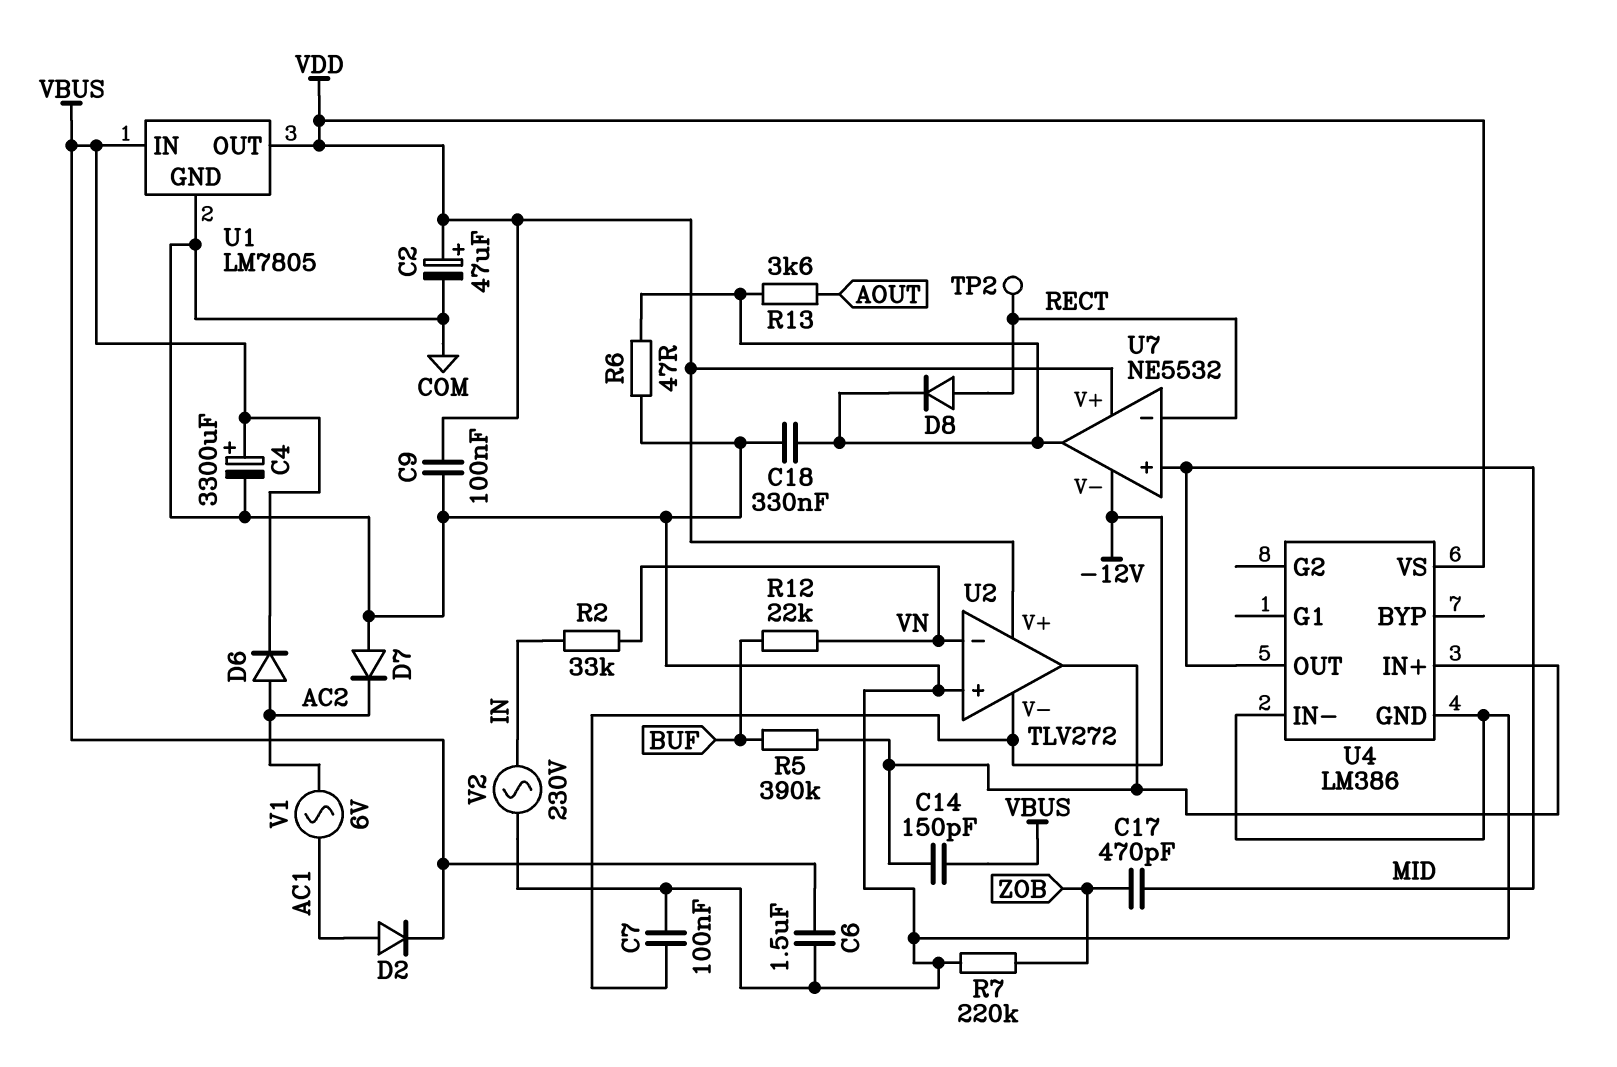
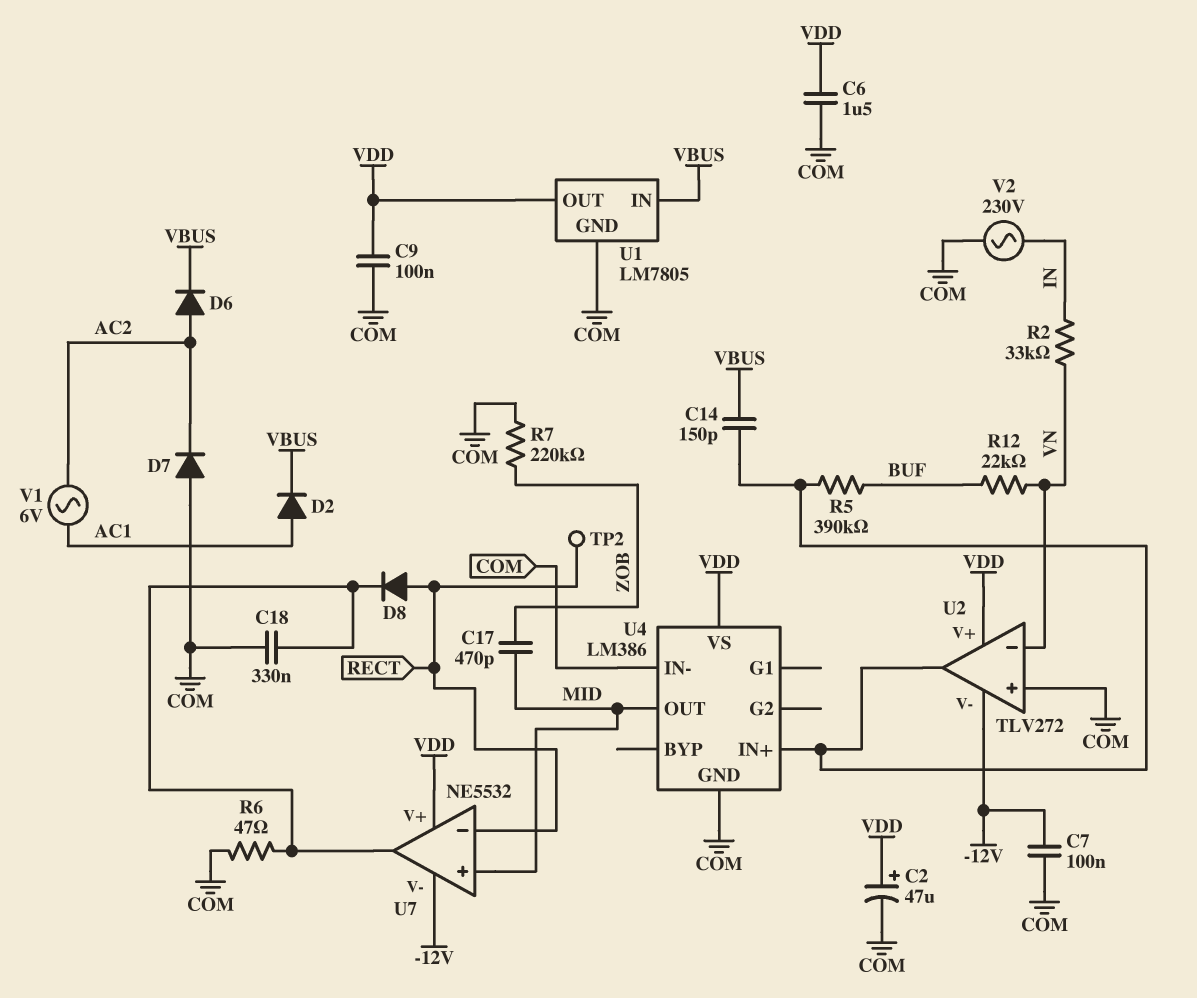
C4: 3300uF (plus VBUS, minus COM) -> none
C6: 1.5uF (COM, VBUS) -> 1.5uF (COM, VDD)
R13: 3.6k (AOUT, U7/out) -> none

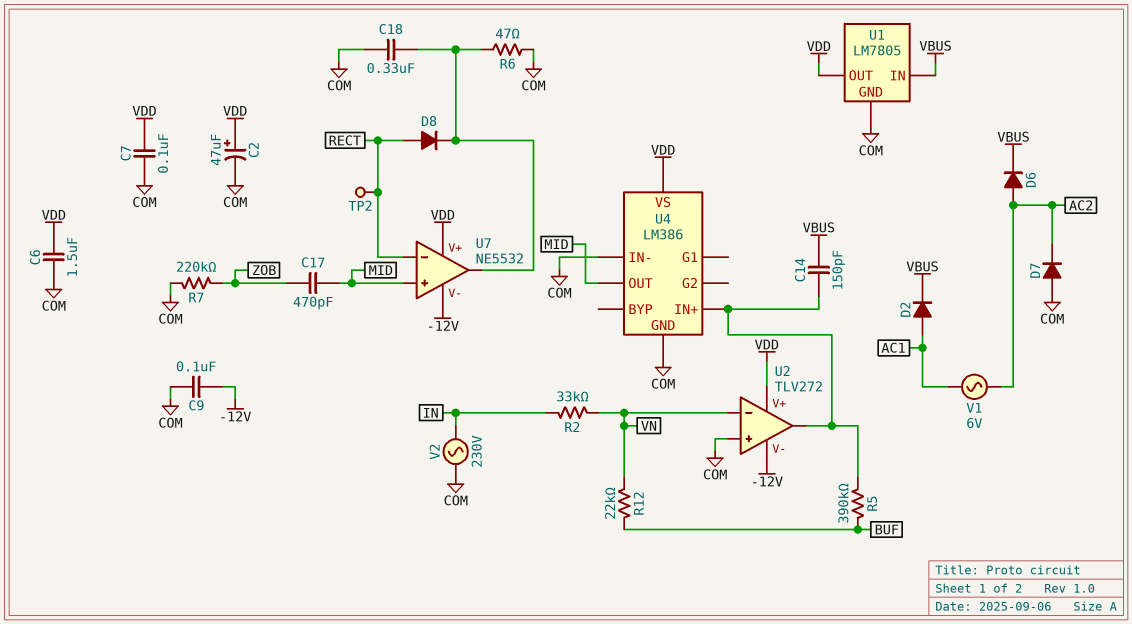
C7: 100nF (-12V, COM) -> 100nF (COM, VDD)
C9: 100nF (COM, VDD) -> 100nF (-12V, COM)

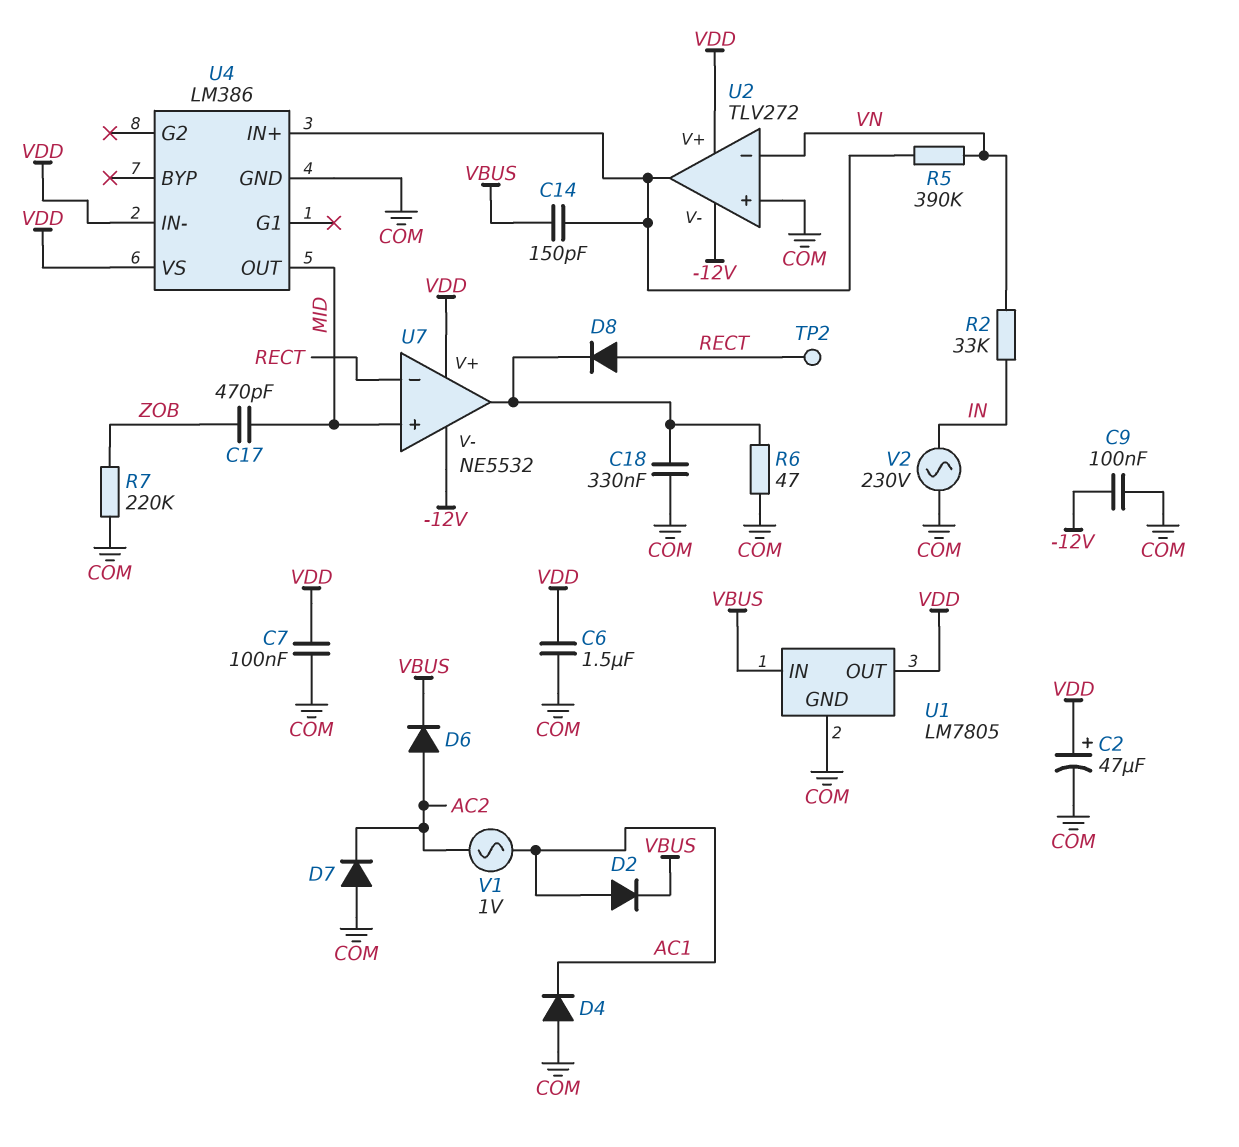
D4: none -> diode (A COM, K AC1)
R5: 390k (BUF, U2/out) -> 390k (U2/out, VN)
R12: 22k (BUF, VN) -> none
U4 pin IN-: COM -> VDD
V1: AC 6V (AC1, AC2) -> AC 1V (AC1, AC2)

